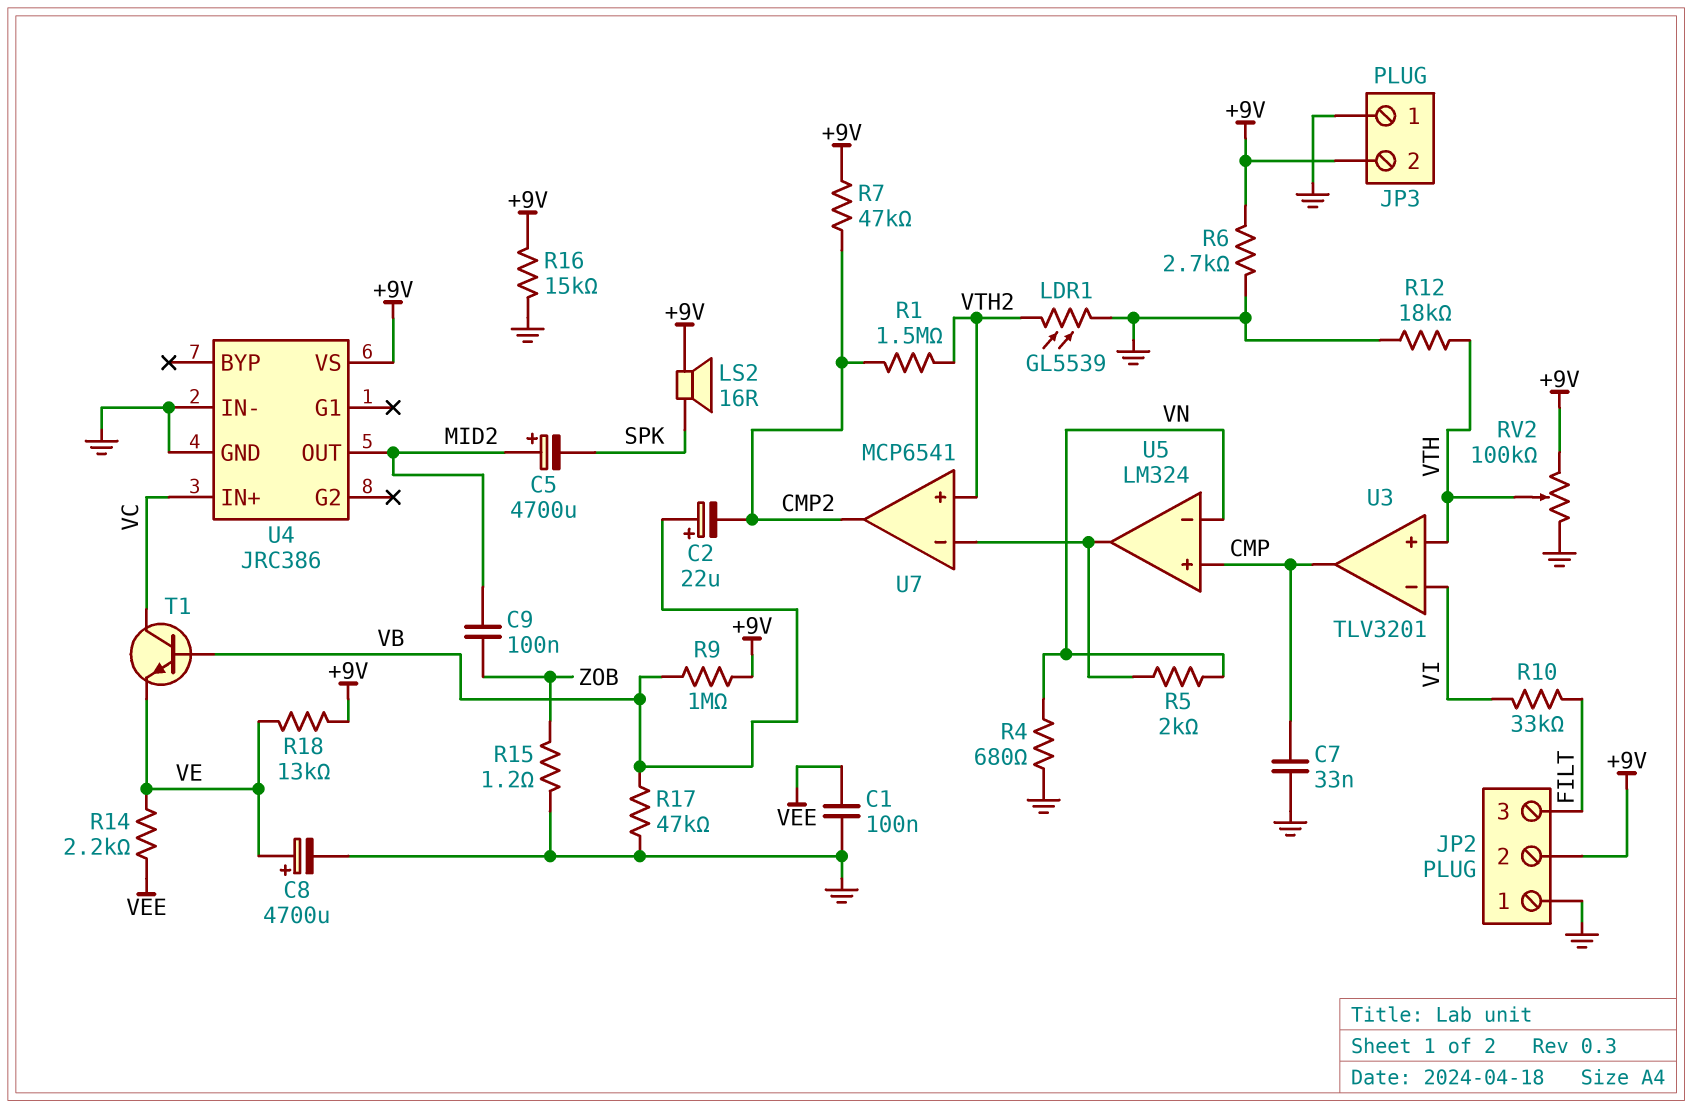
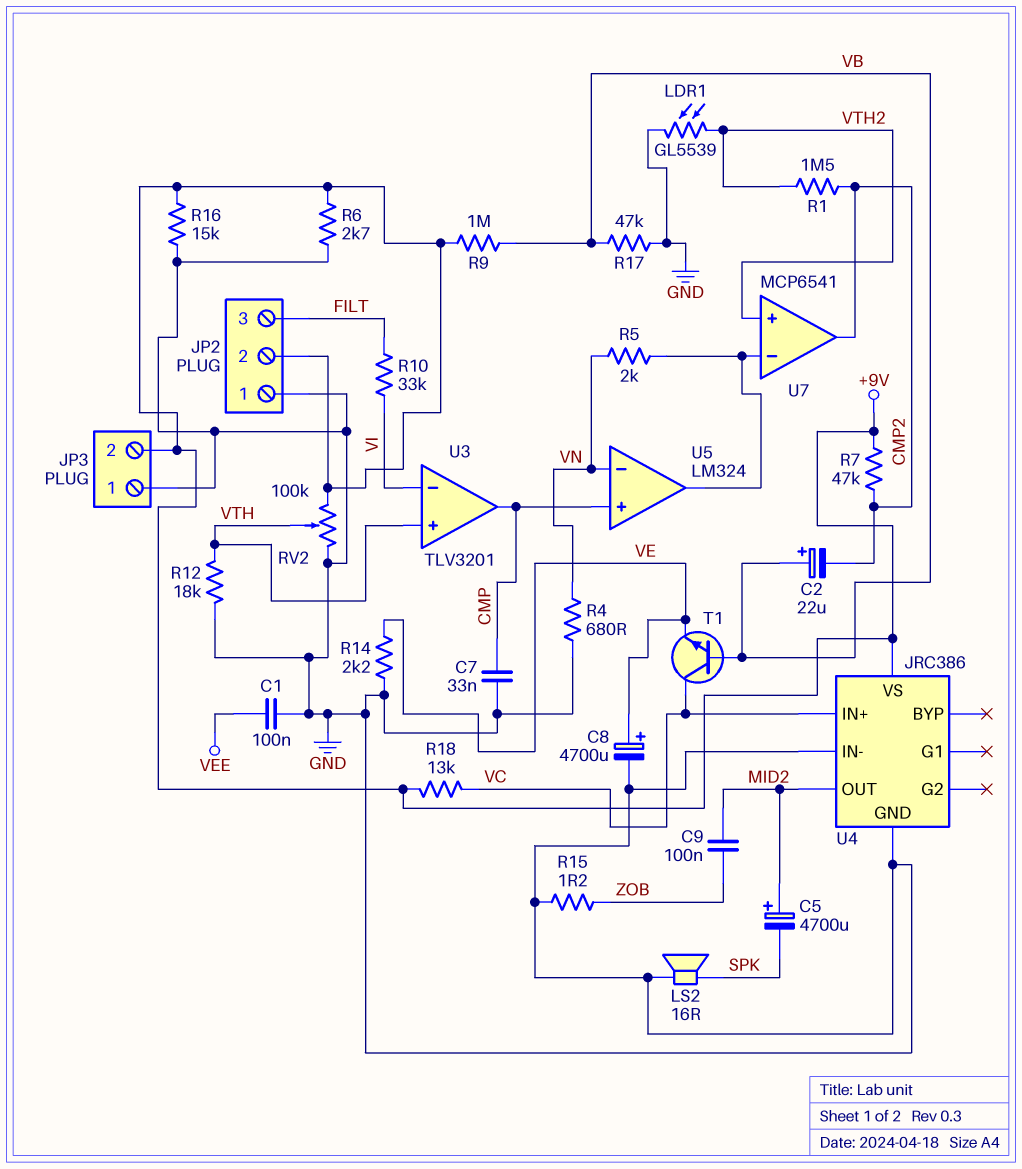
LS2: speaker 16R (+9V, SPK) -> speaker 16R (GND, SPK)
R14: 2.2k (VE, VEE) -> 2.2k (GND, VE)
R18: 13k (+9V, VE) -> 13k (+9V, VC)

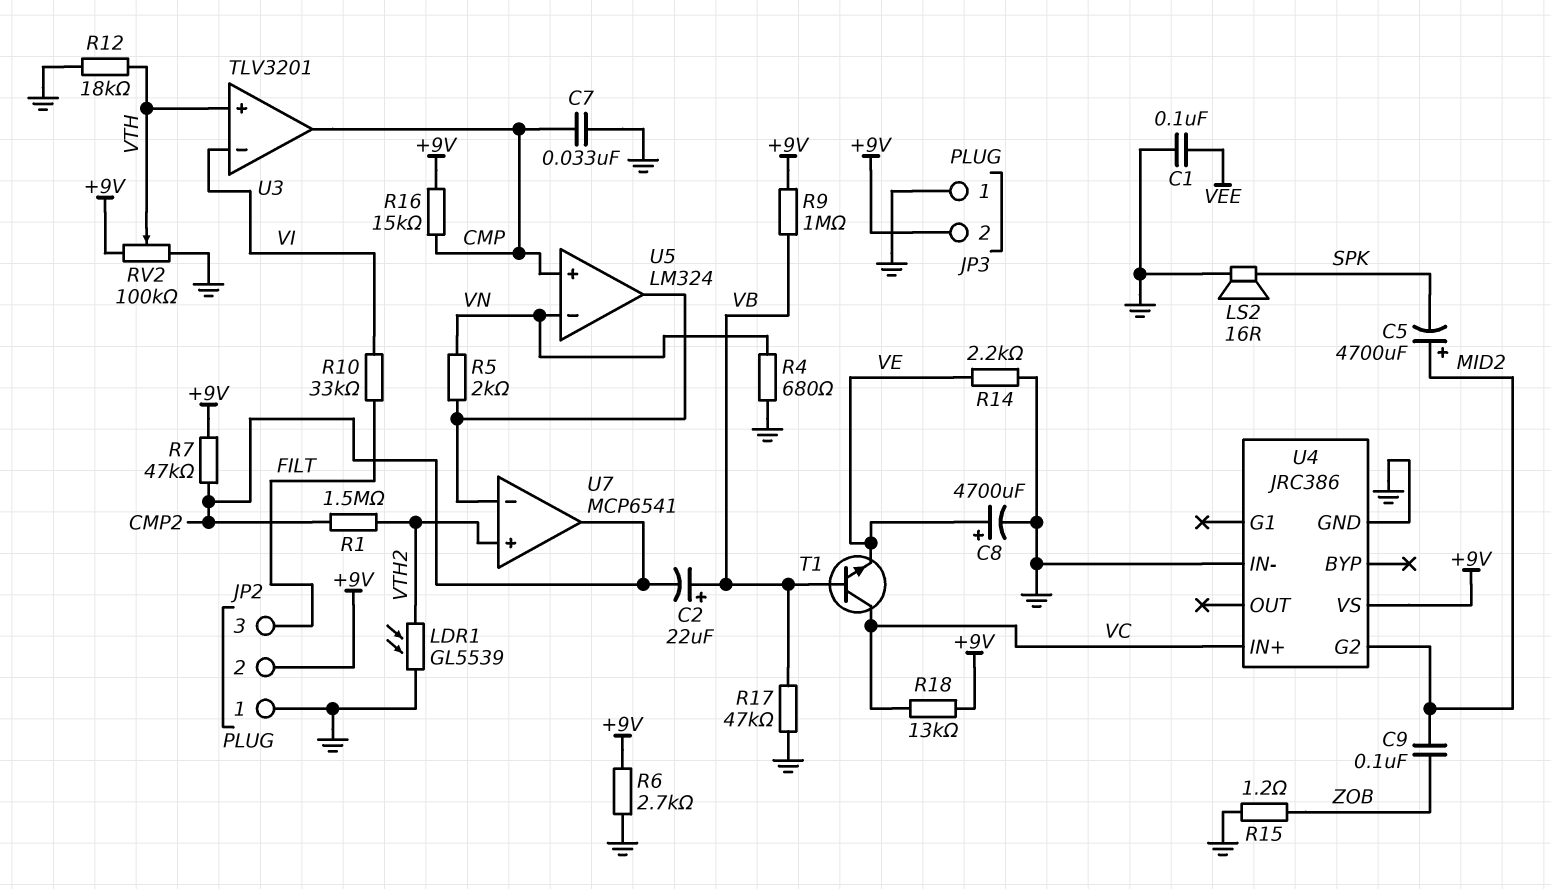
R16: 15k (+9V, GND) -> 15k (+9V, CMP)
U4 pin G2: none -> MID2
U4 pin OUT: MID2 -> none

